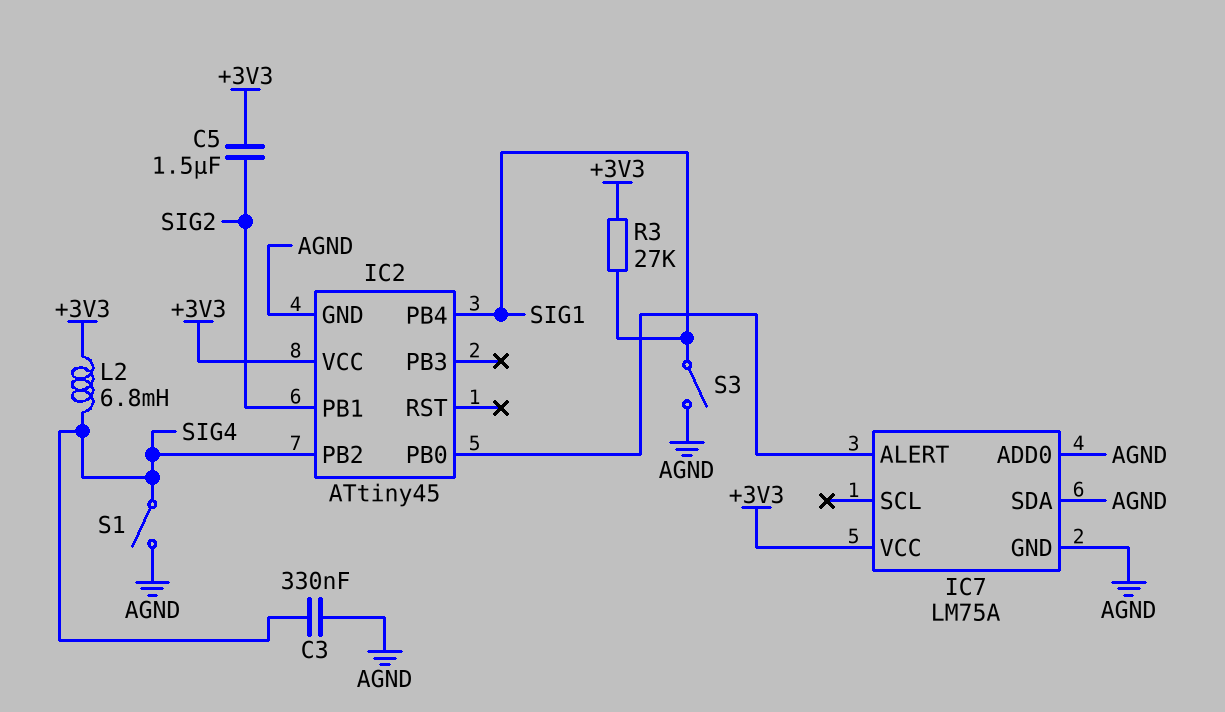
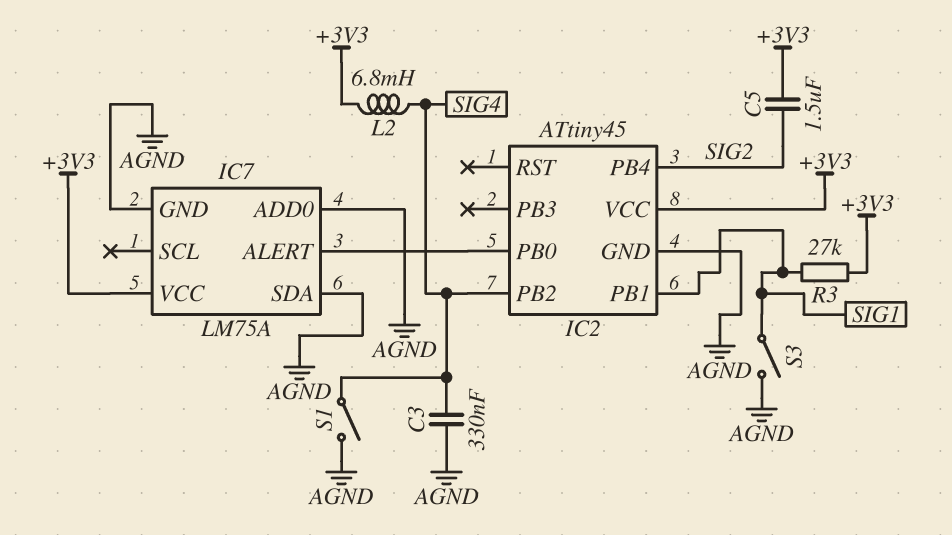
IC2 pin PB1: SIG2 -> SIG1
IC2 pin PB4: SIG1 -> SIG2

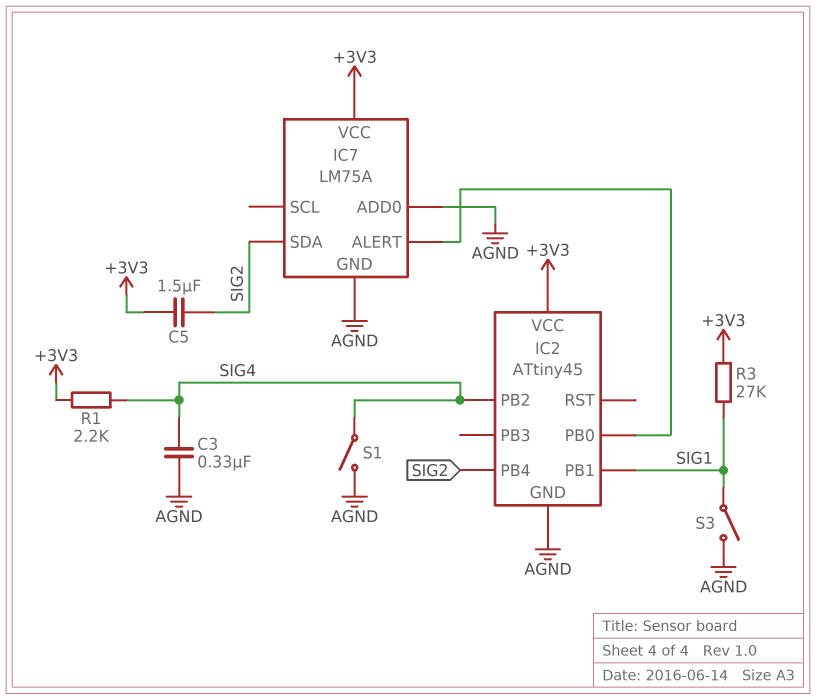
IC7 pin SDA: AGND -> SIG2
L2: 6.8mH (+3V3, SIG4) -> none
R1: none -> 2.2k (+3V3, SIG4)

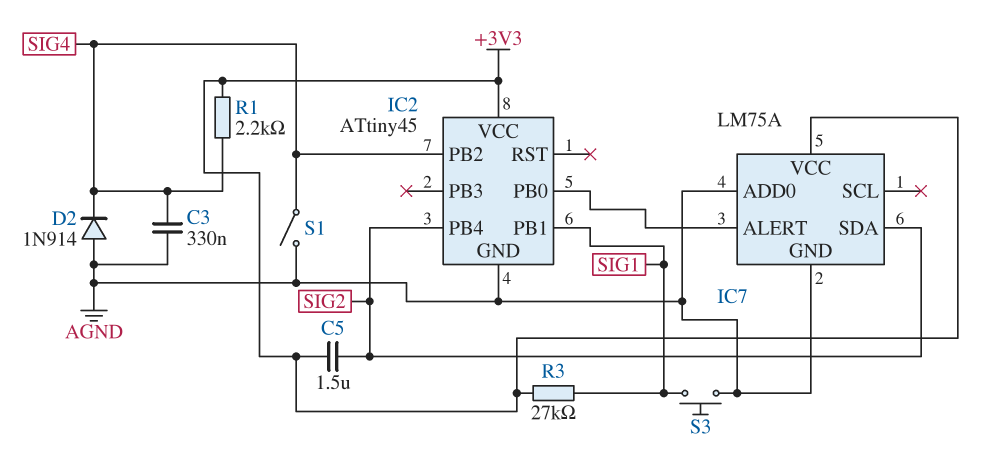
D2: none -> diode 1N914 (A AGND, K SIG4)
S3: switch (AGND, SIG1) -> button (AGND, SIG1)

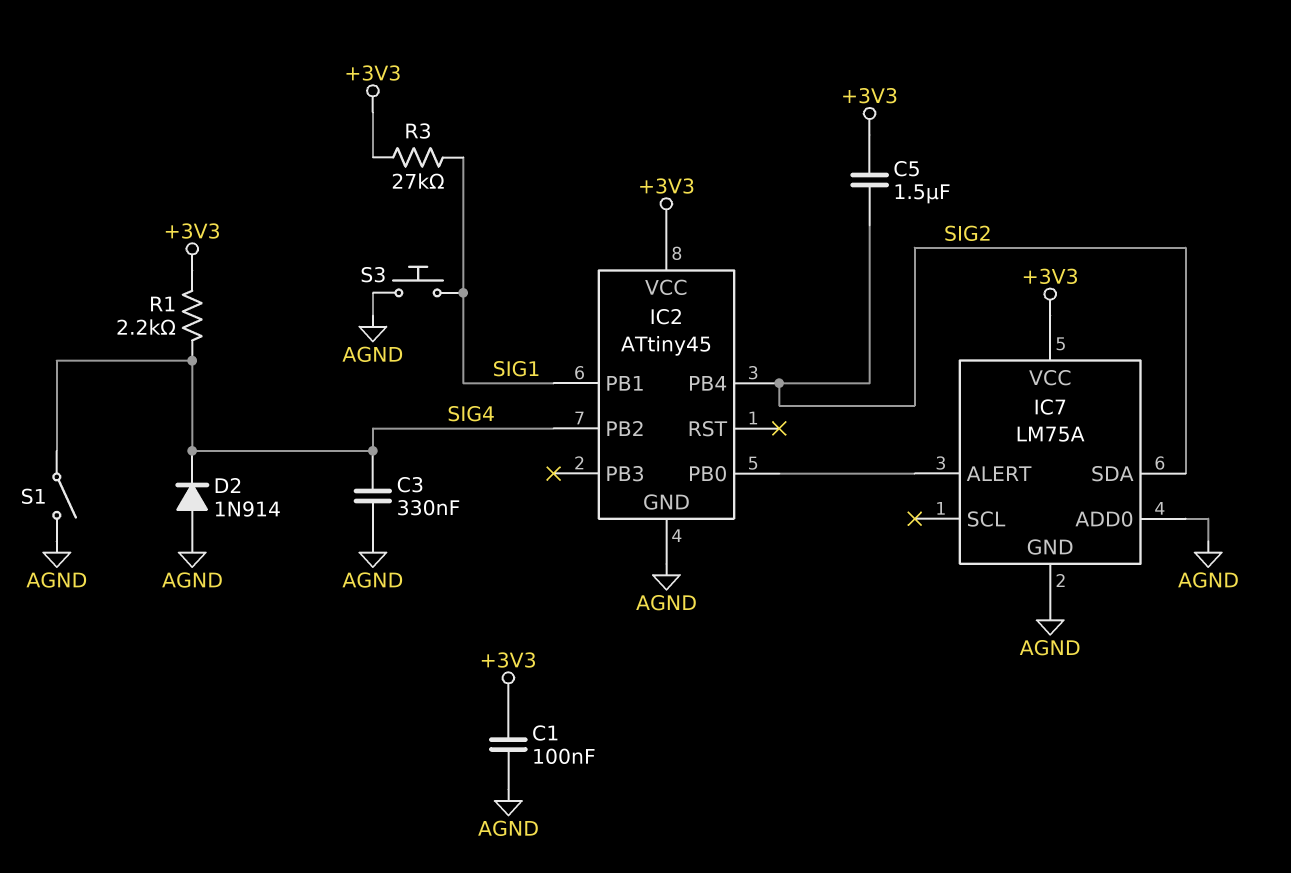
C1: none -> 100nF (+3V3, AGND)

